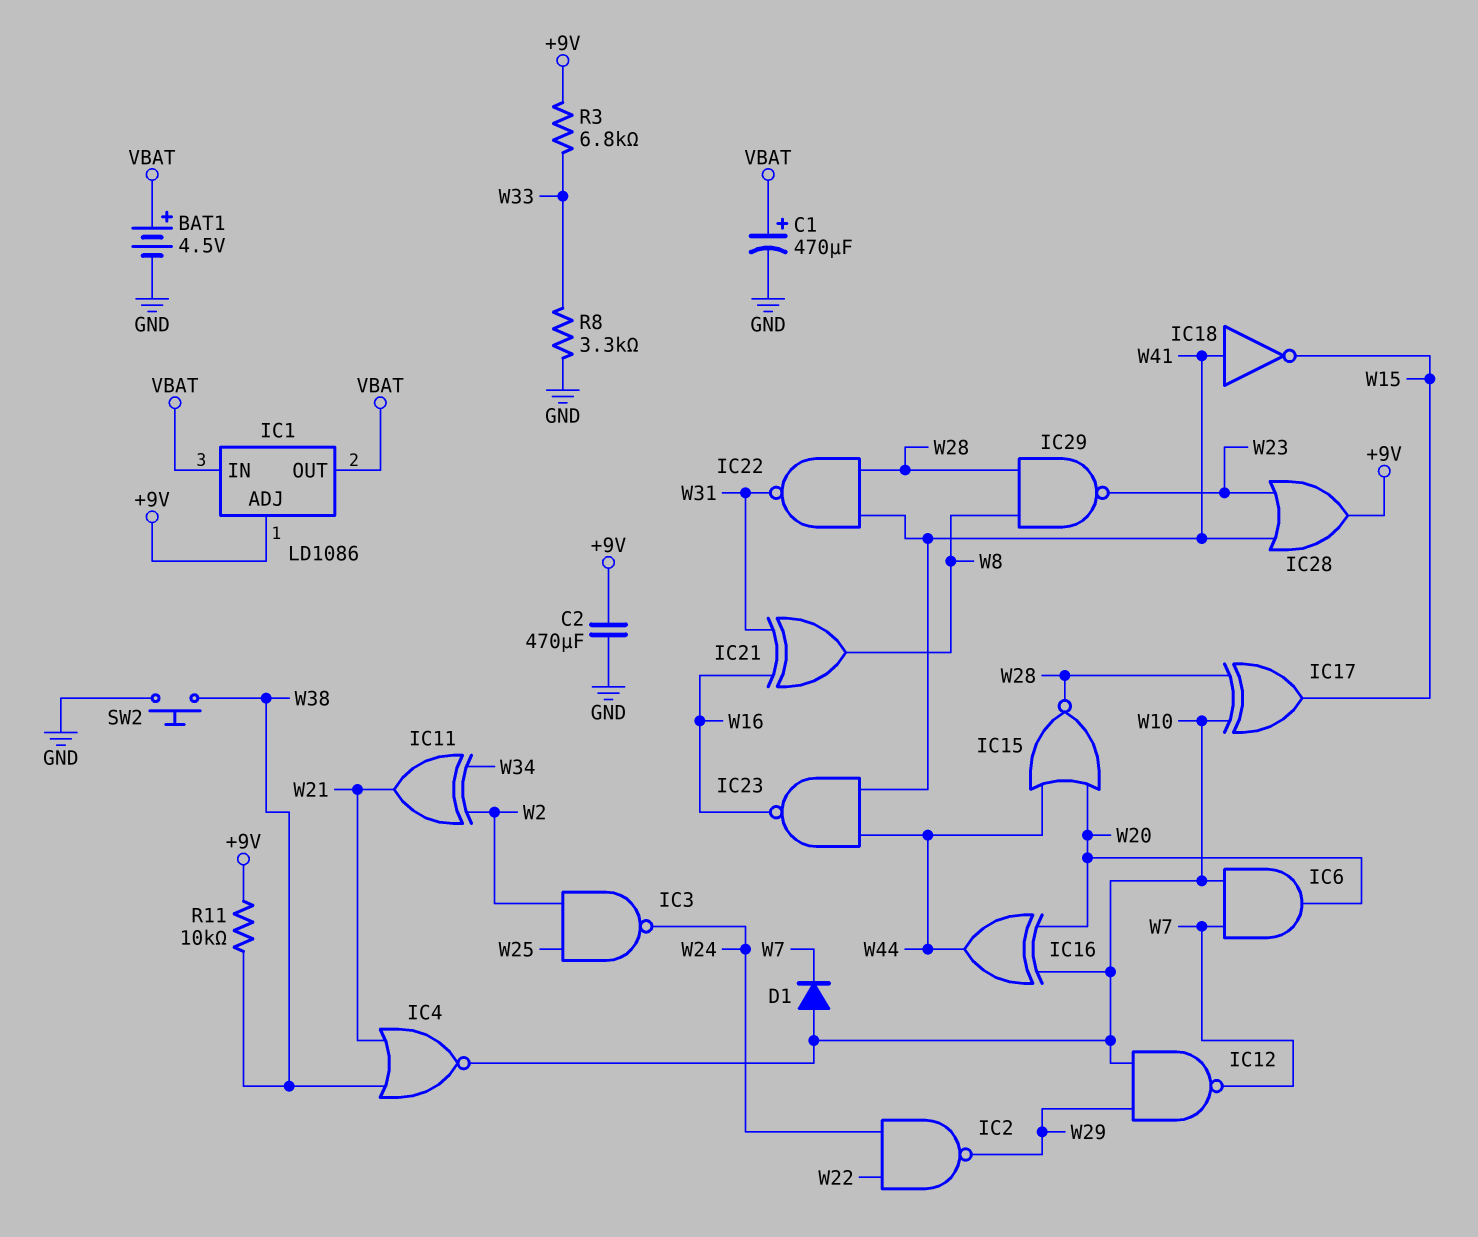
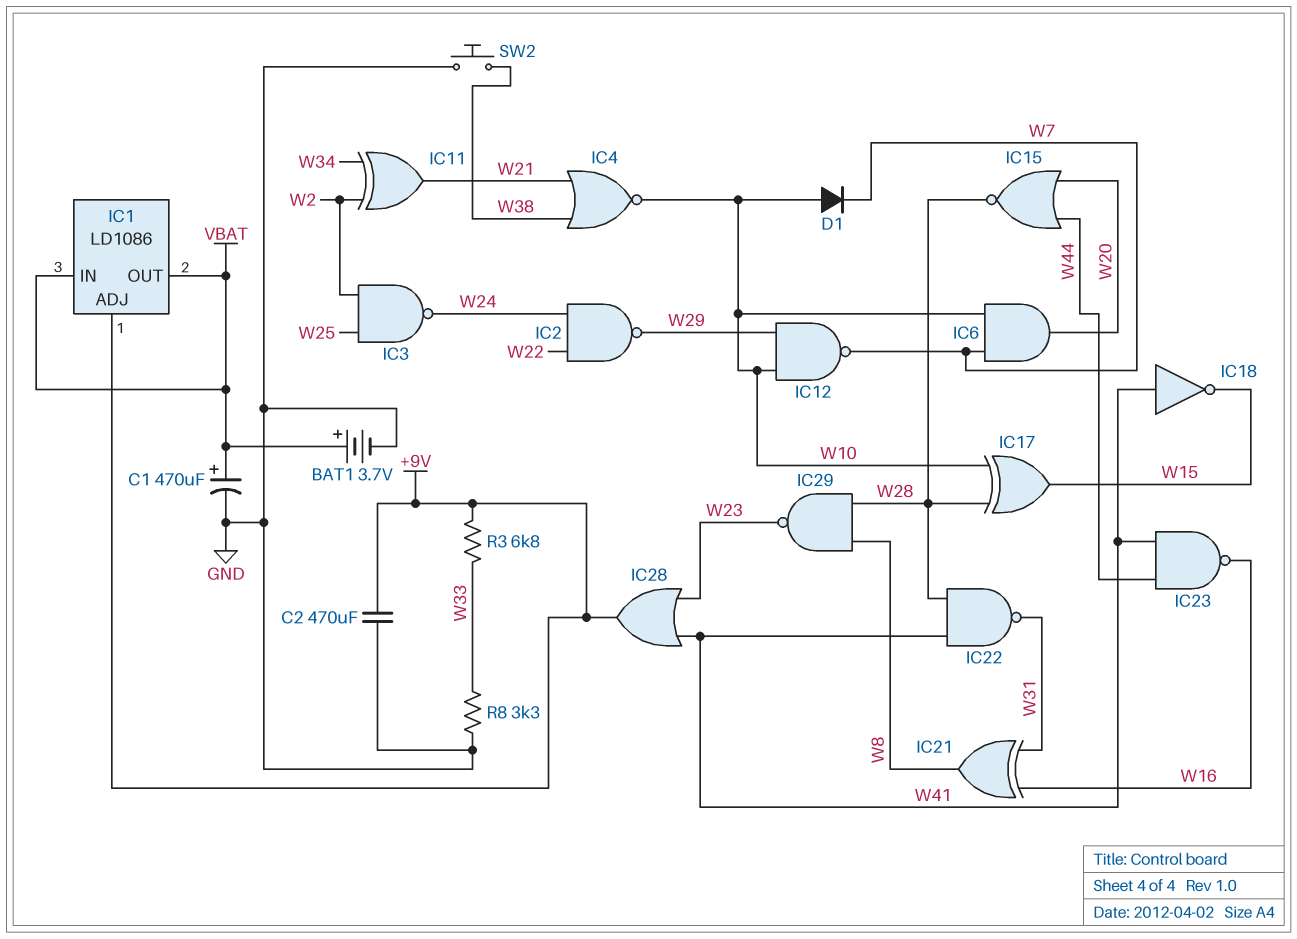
BAT1: 4.5V (plus VBAT, minus GND) -> 3.7V (plus VBAT, minus GND)
IC16: XOR (in W10, in W20, out W44) -> none
R11: 10k (+9V, W38) -> none

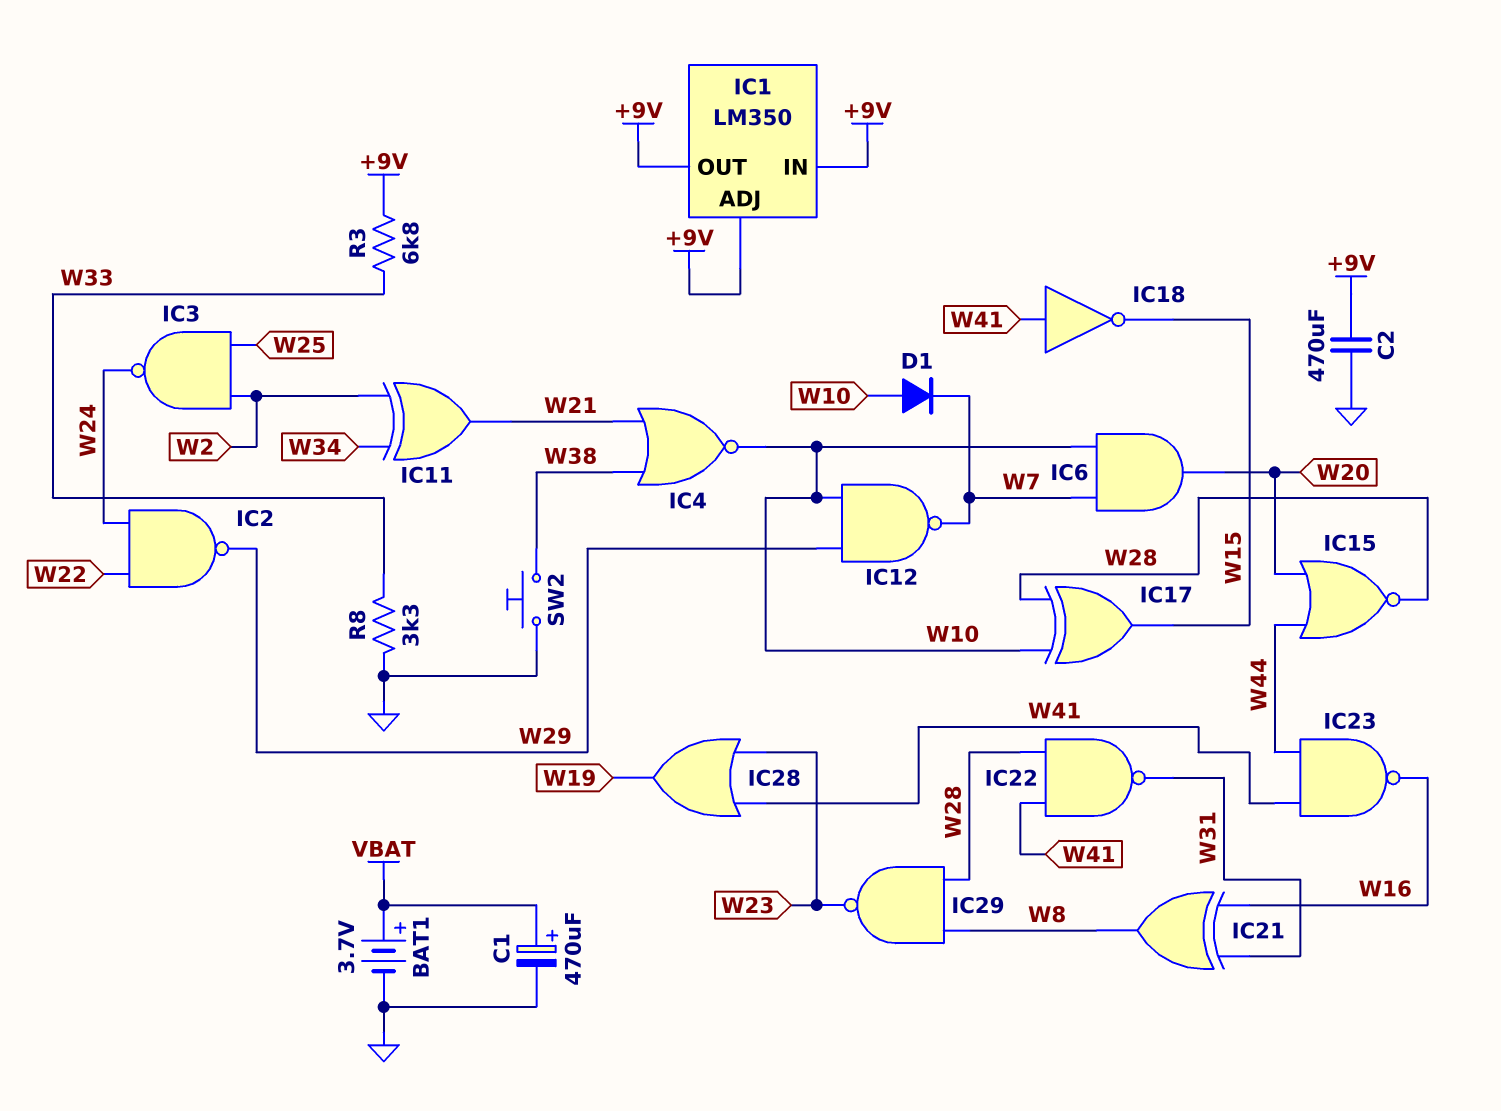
IC1: LD1086 -> LM350
IC1 pin IN: VBAT -> +9V
IC1 pin OUT: VBAT -> +9V
IC28: OR (in W23, in W41, out +9V) -> OR (in W23, in W41, out W19)

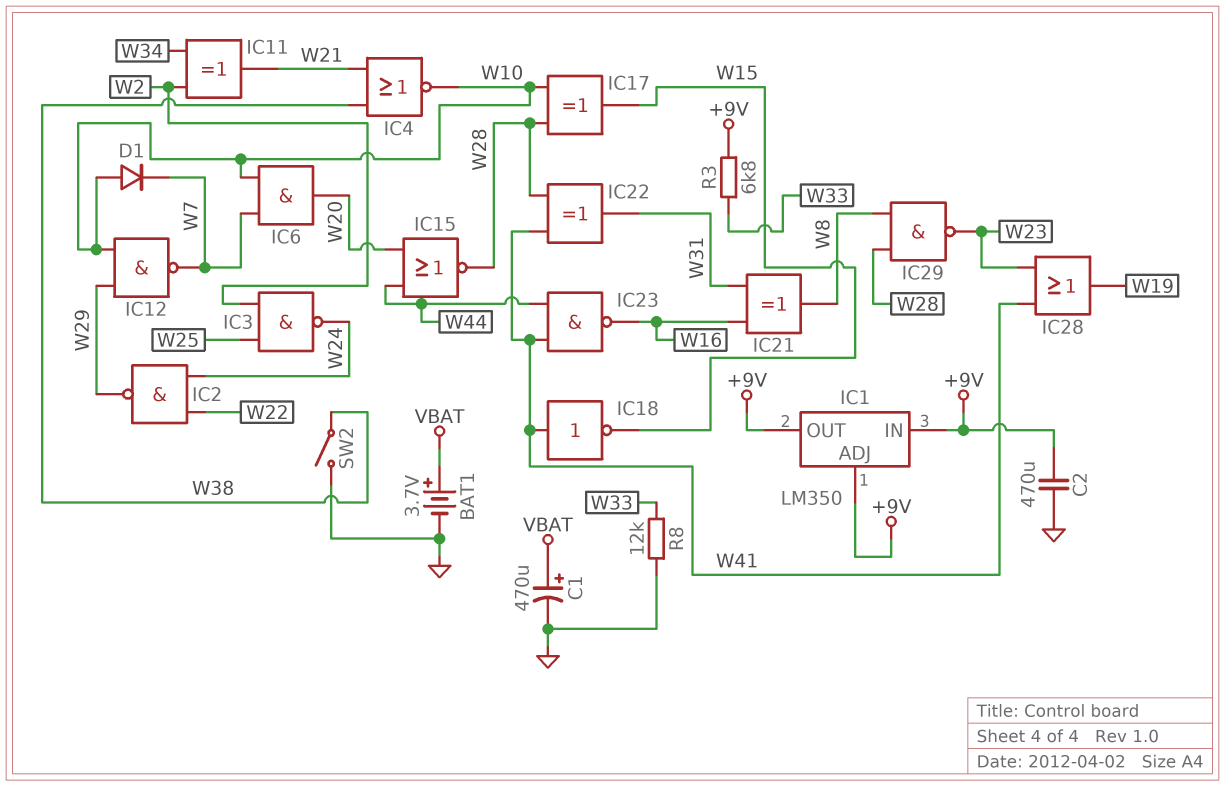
IC22: NAND (in W28, in W41, out W31) -> XOR (in W28, in W41, out W31)
R8: 3.3k (GND, W33) -> 12k (GND, W33)
SW2: button (GND, W38) -> switch (GND, W38)

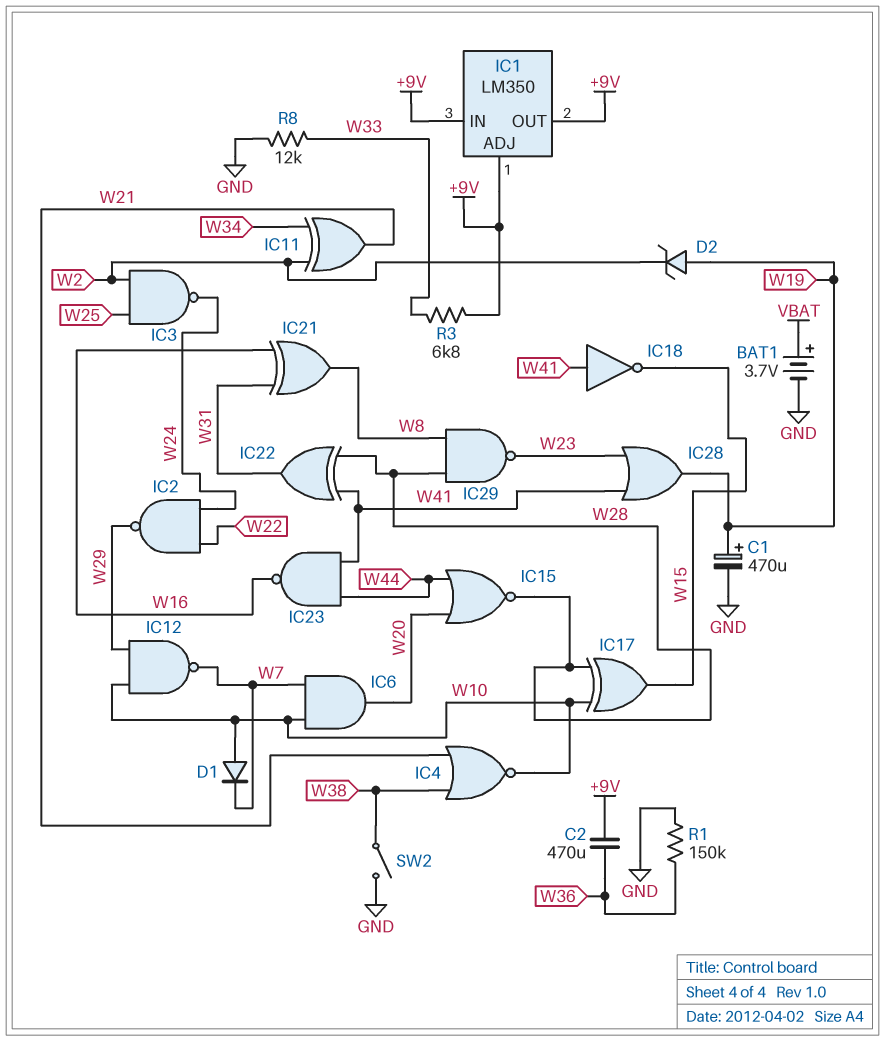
C1: 470uF (plus VBAT, minus GND) -> 470uF (plus W19, minus GND)
C2: 470uF (+9V, GND) -> 470uF (+9V, W36)
D2: none -> zener (A W19, K W2)
R1: none -> 150k (GND, W36)

